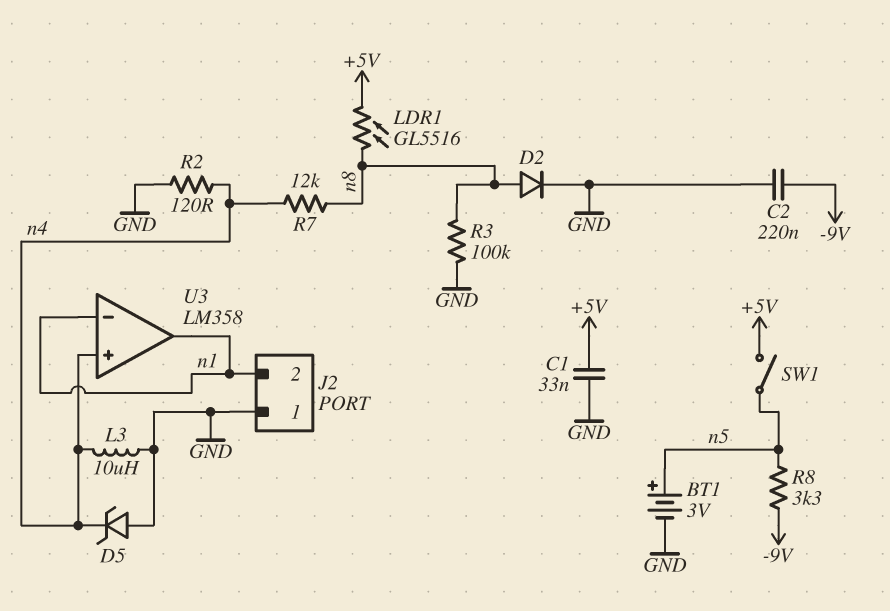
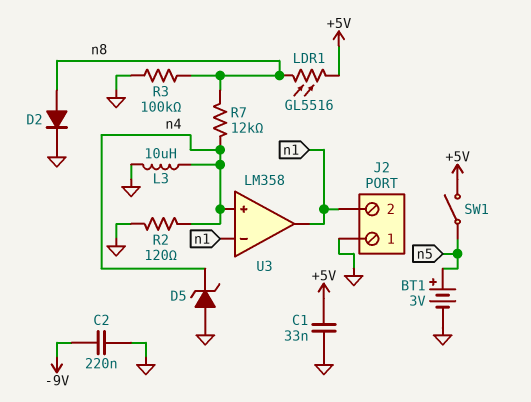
R8: 3.3k (-9V, n5) -> none

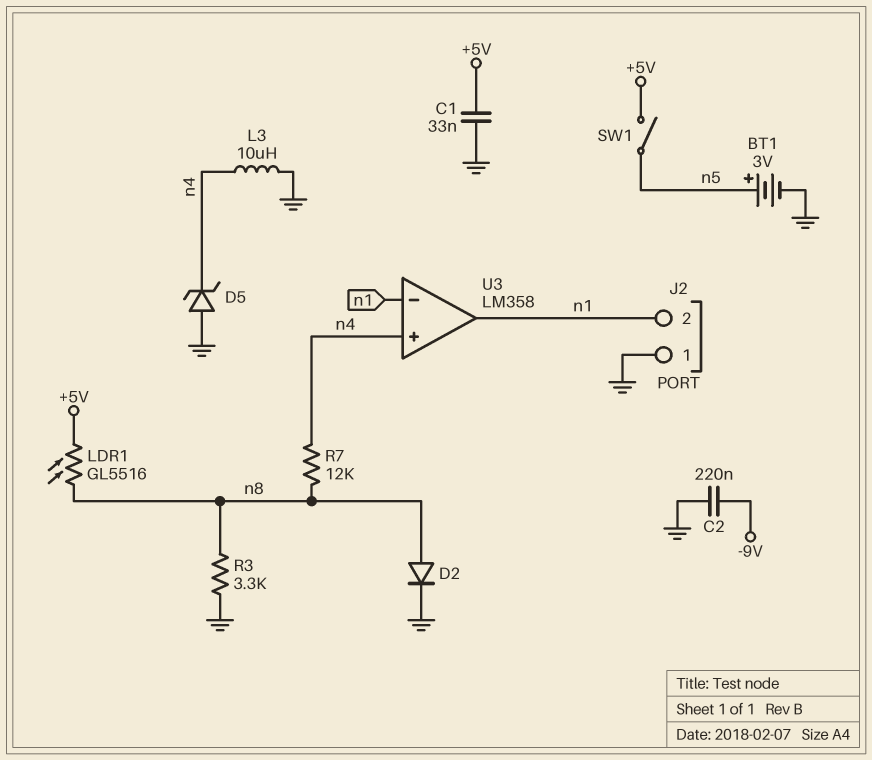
R2: 120 (GND, n4) -> none
R3: 100k (GND, n8) -> 3.3k (GND, n8)

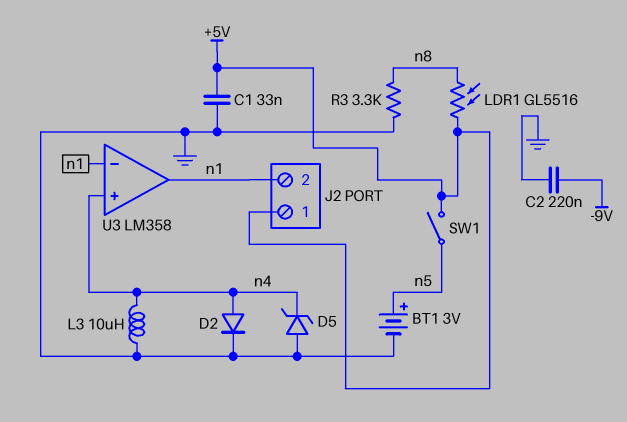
D2: diode (A n8, K GND) -> diode (A n4, K GND)
J2 pin 1: GND -> +5V
R7: 12k (n4, n8) -> none

